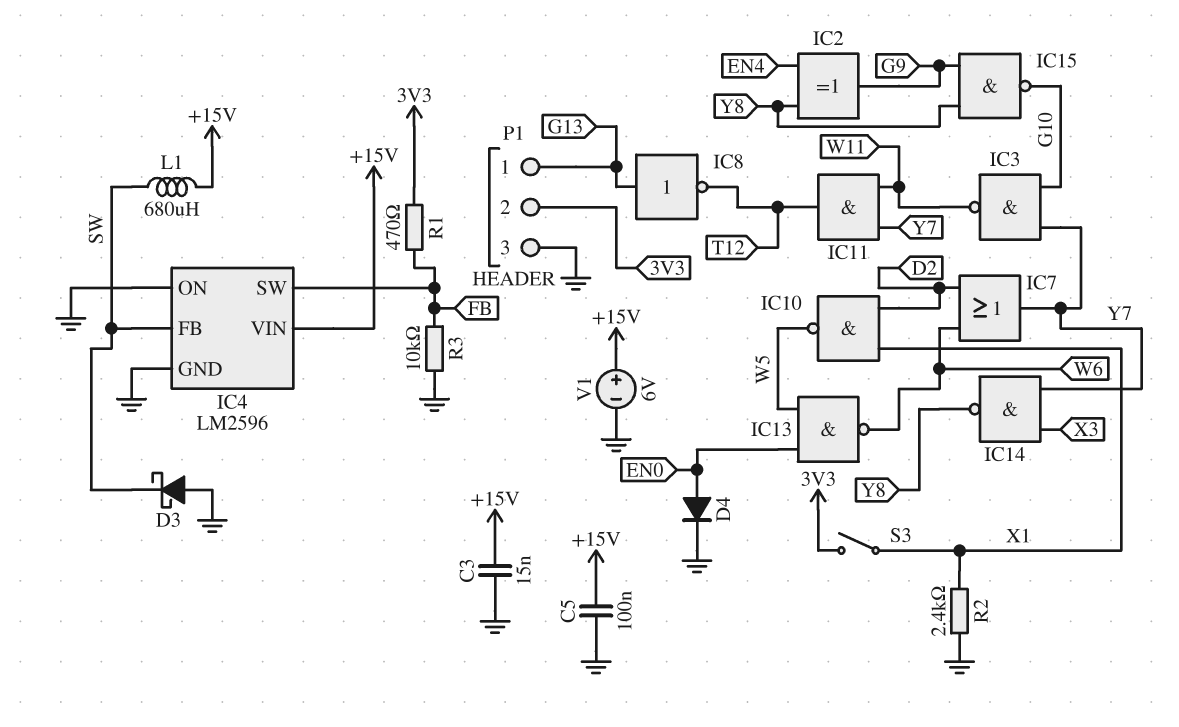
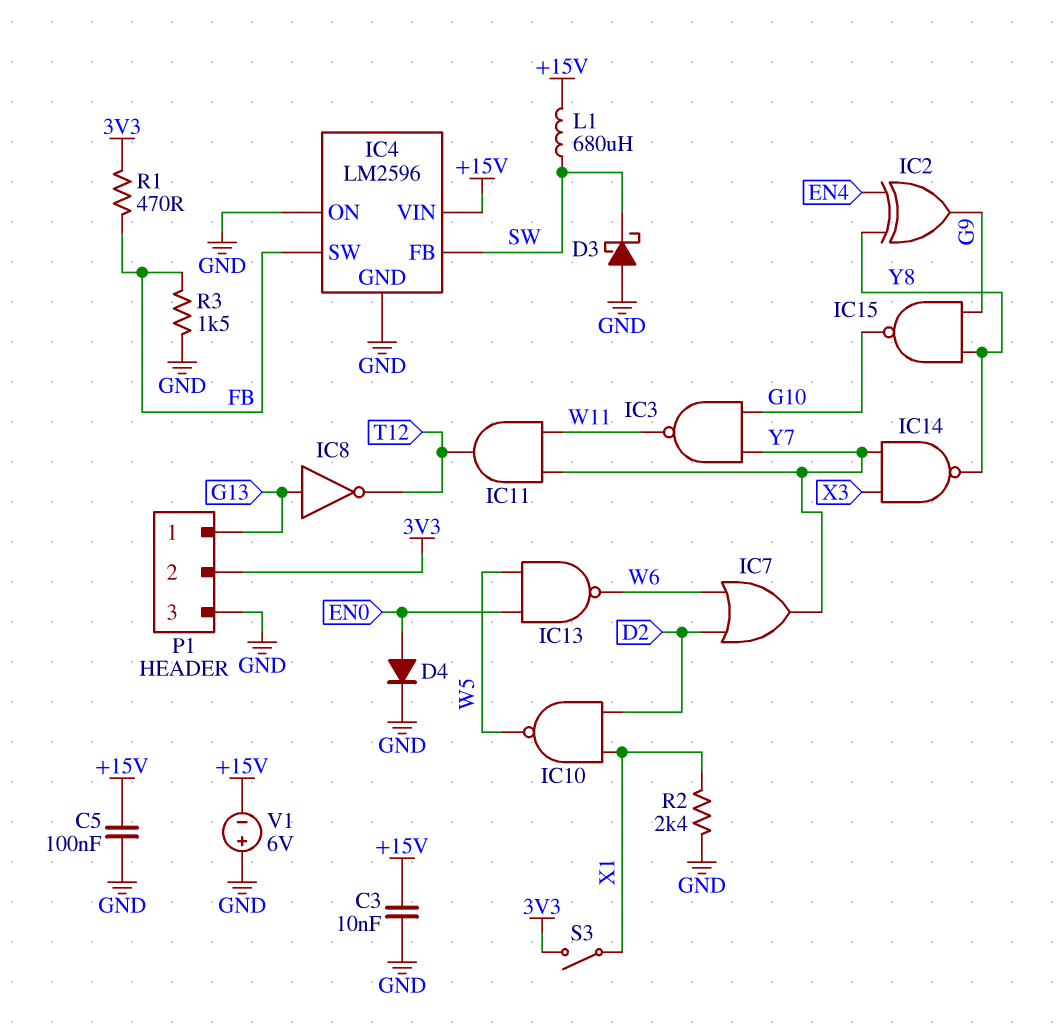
C3: 15nF (+15V, GND) -> 10nF (+15V, GND)
R3: 10k (FB, GND) -> 1.5k (FB, GND)
V1: 6V (plus +15V, minus GND) -> 6V (plus GND, minus +15V)

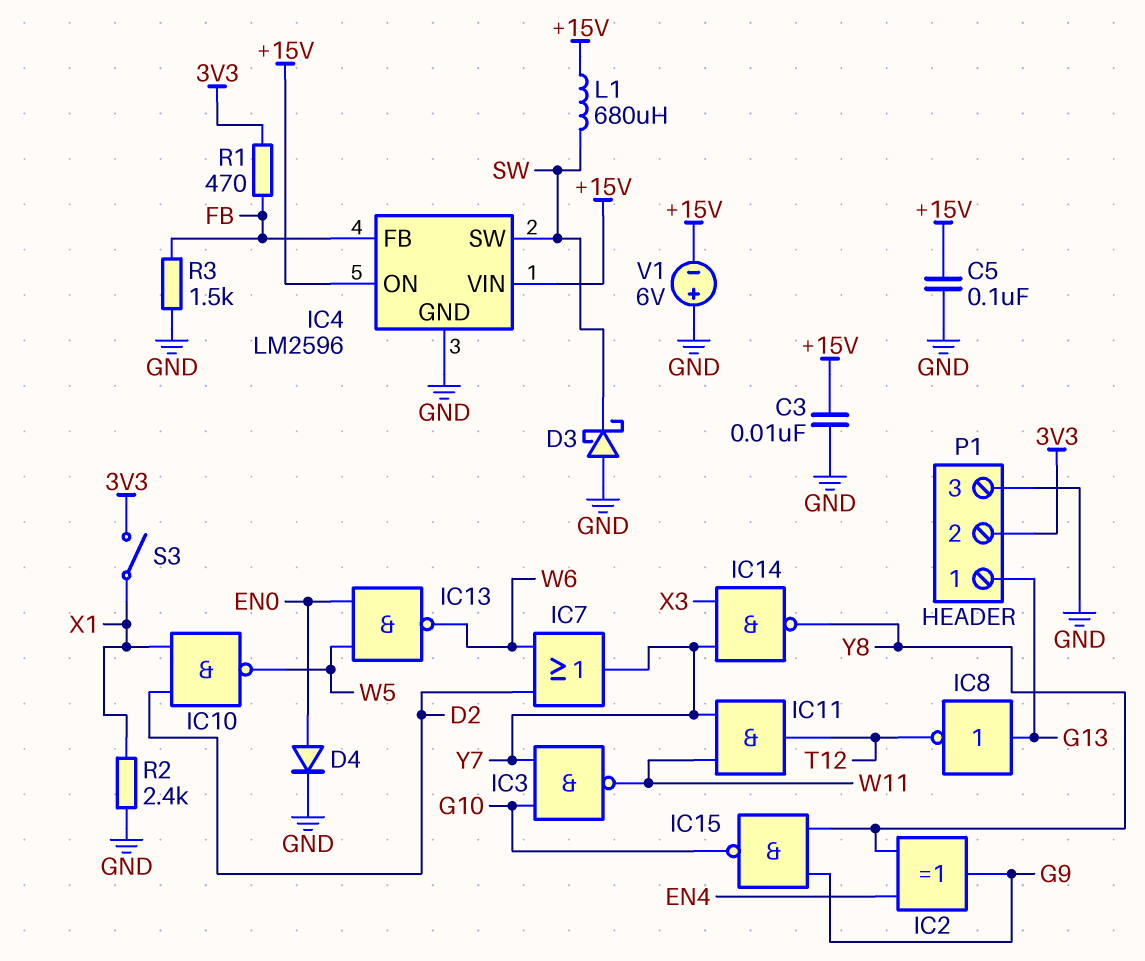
IC4 pin FB: SW -> FB
IC4 pin ON: GND -> +15V
IC4 pin SW: FB -> SW

